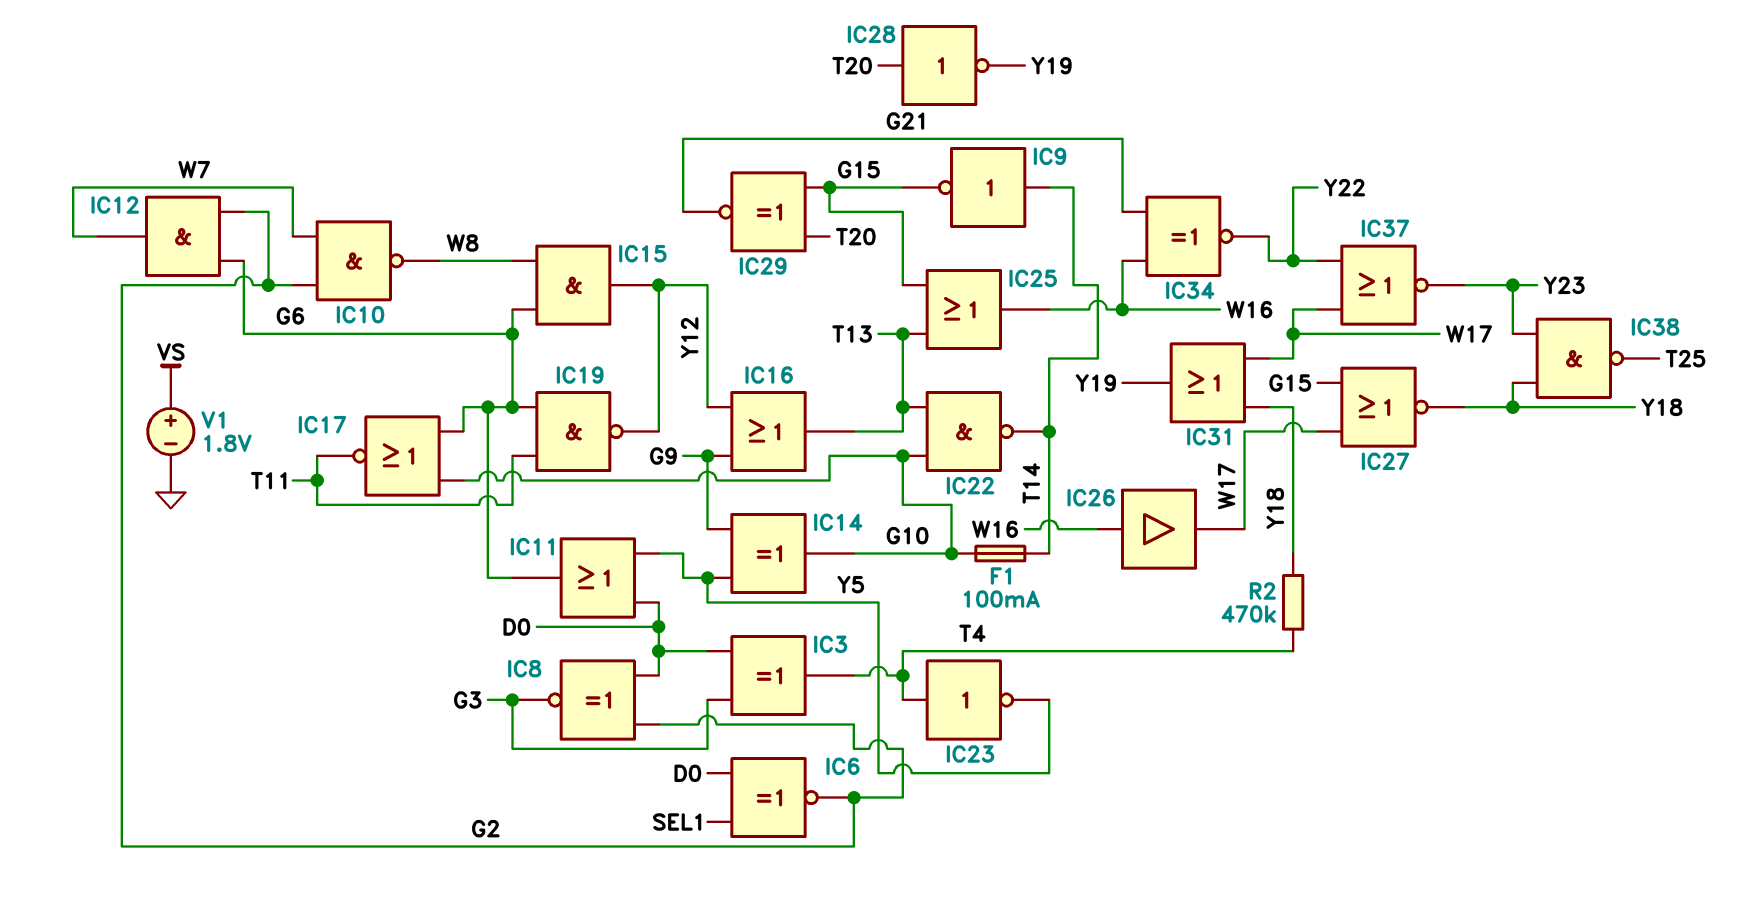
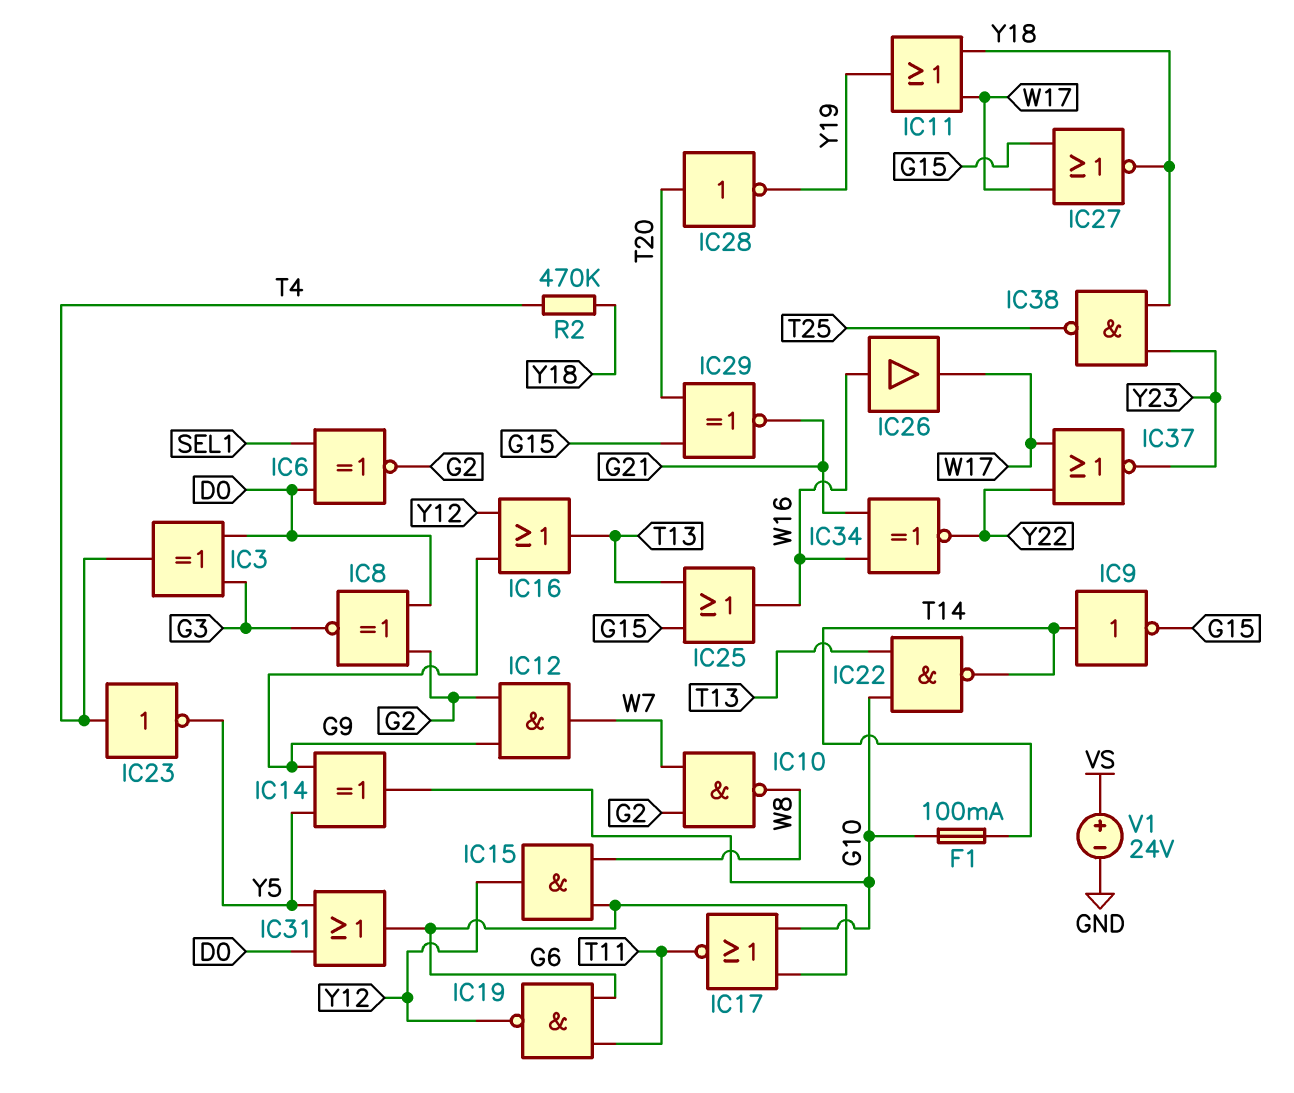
IC11: OR (in D0, in Y5, out G6) -> OR (in W17, in Y18, out Y19)
IC12: AND (in G2, in G6, out W7) -> AND (in G2, in G9, out W7)
IC31: OR (in W17, in Y18, out Y19) -> OR (in D0, in Y5, out G6)
V1: 1.8V (plus VS, minus GND) -> 24V (plus VS, minus GND)

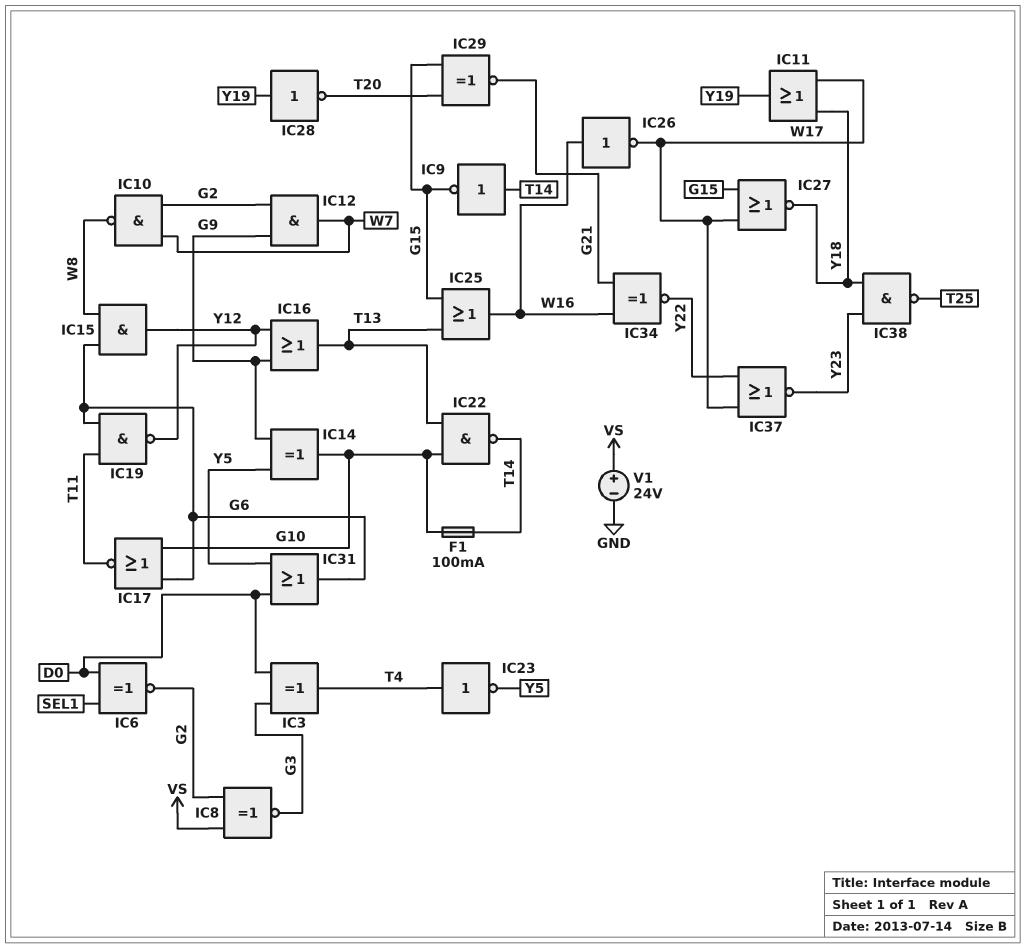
IC8: XNOR (in D0, in G2, out G3) -> XNOR (in G2, in VS, out G3)
IC26: buffer (in W16, out W17) -> NOT (in W16, out W17)
IC28: NOT (in T20, out Y19) -> NOT (in Y19, out T20)
R2: 470k (T4, Y18) -> none

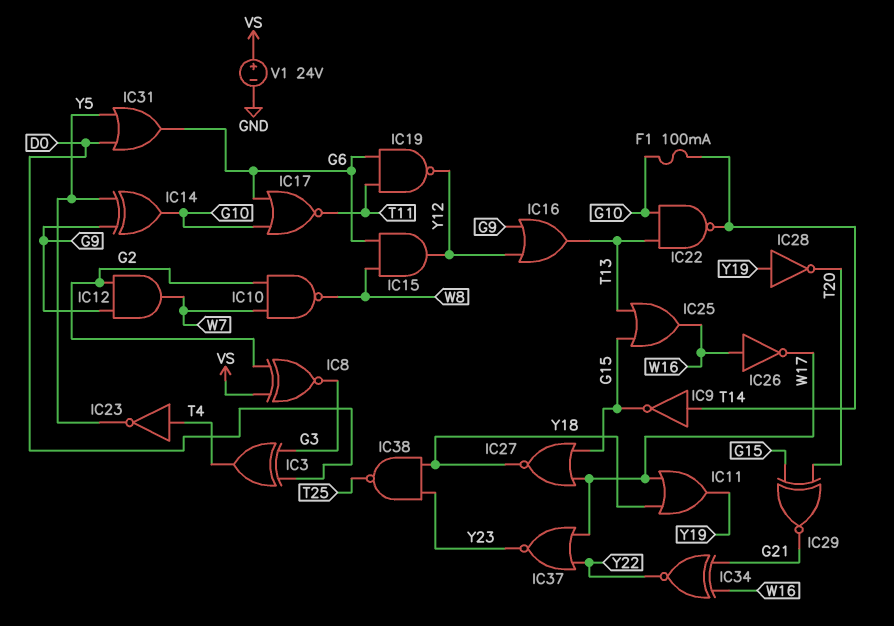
IC6: XNOR (in D0, in SEL1, out G2) -> none

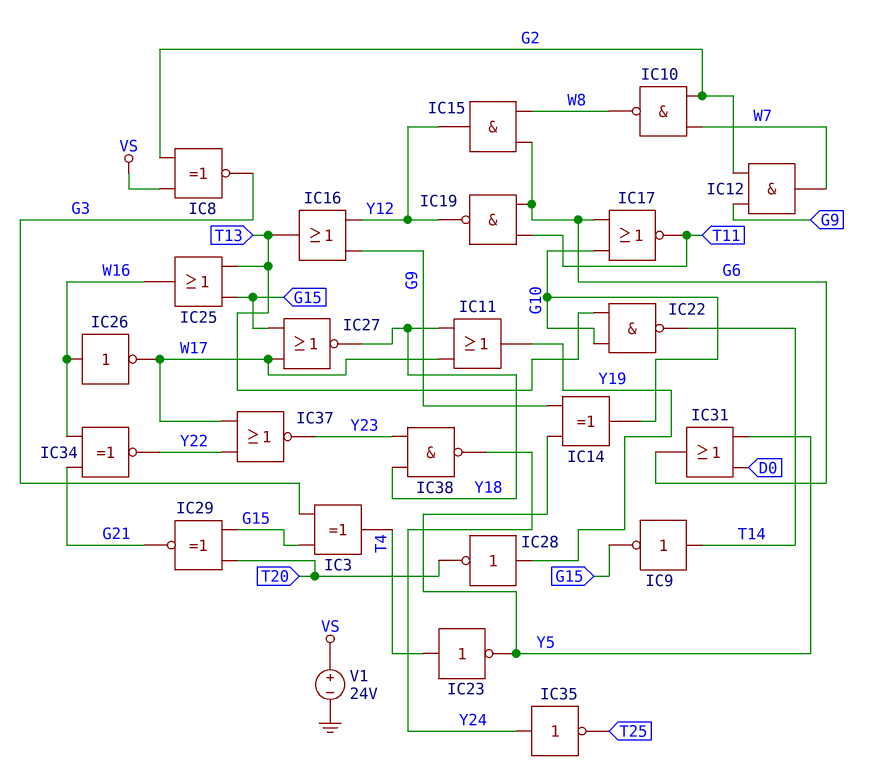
F1: 100mA (G10, T14) -> none
IC3: XOR (in D0, in G3, out T4) -> XOR (in G3, in G15, out T4)
IC35: none -> NOT (in Y24, out T25)
IC38: NAND (in Y18, in Y23, out T25) -> NAND (in Y18, in Y23, out Y24)

